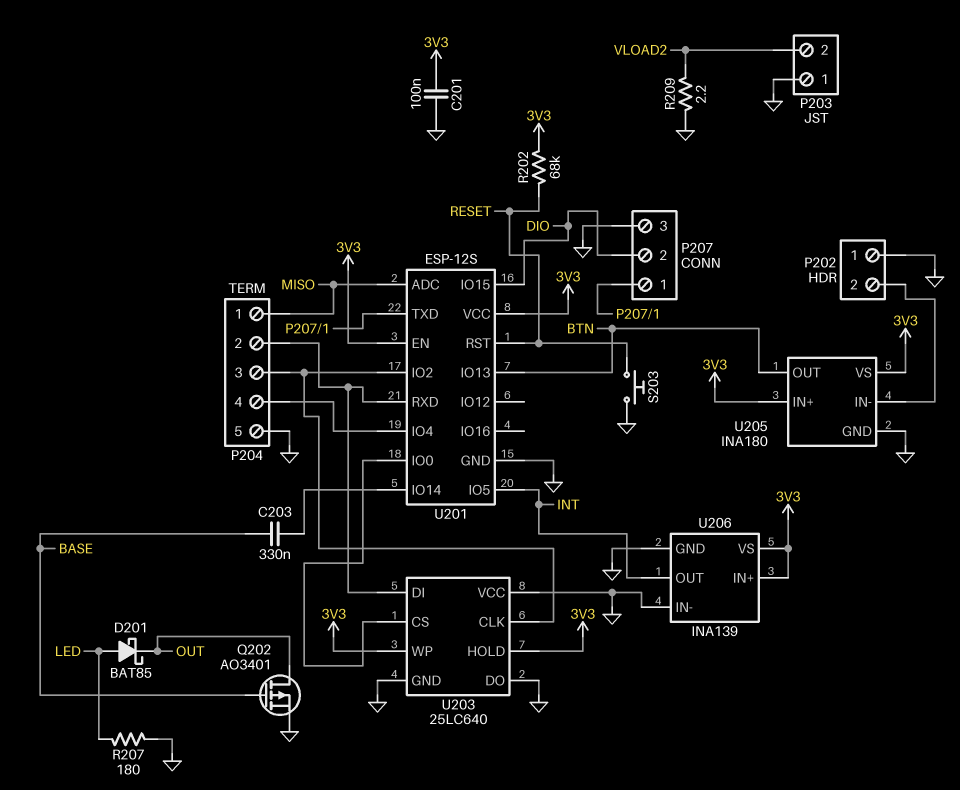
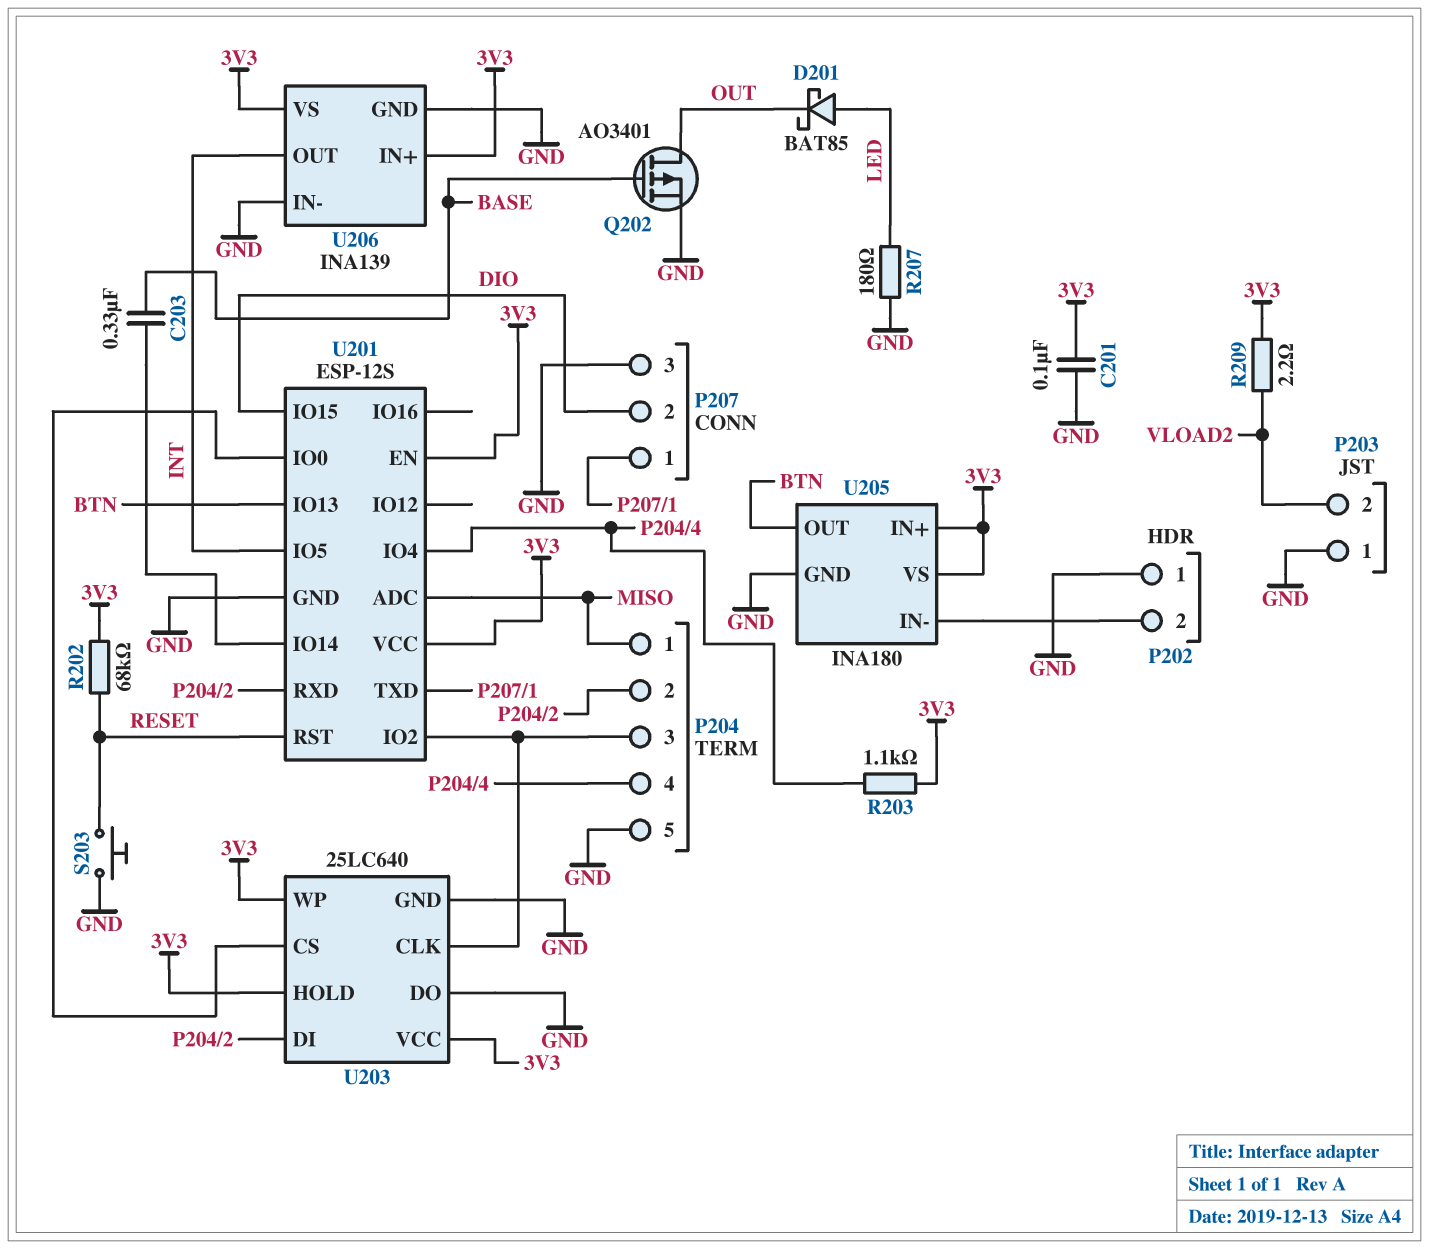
R203: none -> 1.1k (3V3, P204/4)
R209: 2.2 (GND, VLOAD2) -> 2.2 (3V3, VLOAD2)
U203 pin VCC: GND -> 3V3

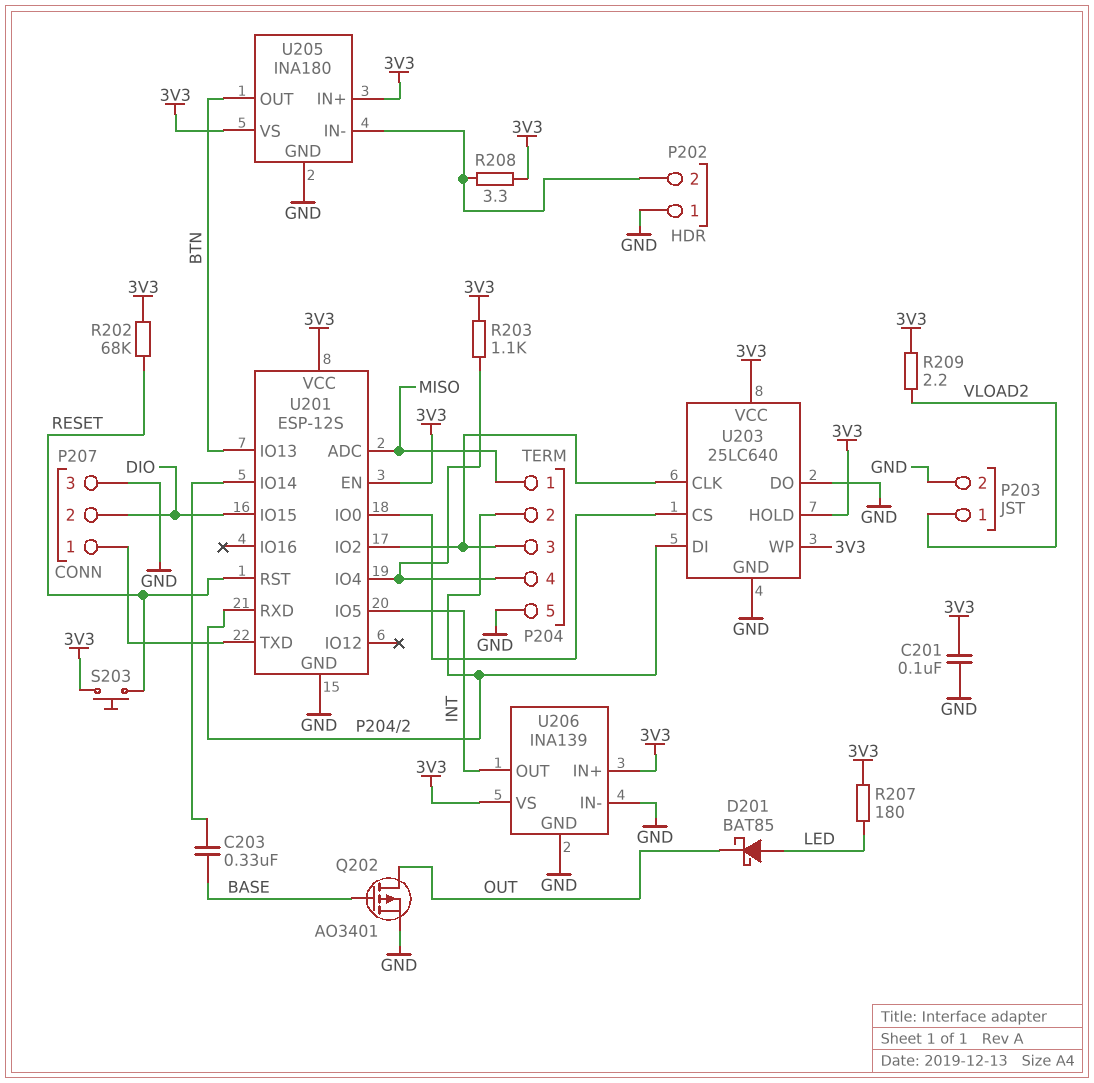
P203 pin 1: GND -> VLOAD2
P203 pin 2: VLOAD2 -> GND
R207: 180 (GND, LED) -> 180 (3V3, LED)
R208: none -> 3.3 (3V3, P202/2)
S203: button (GND, RESET) -> button (3V3, RESET)

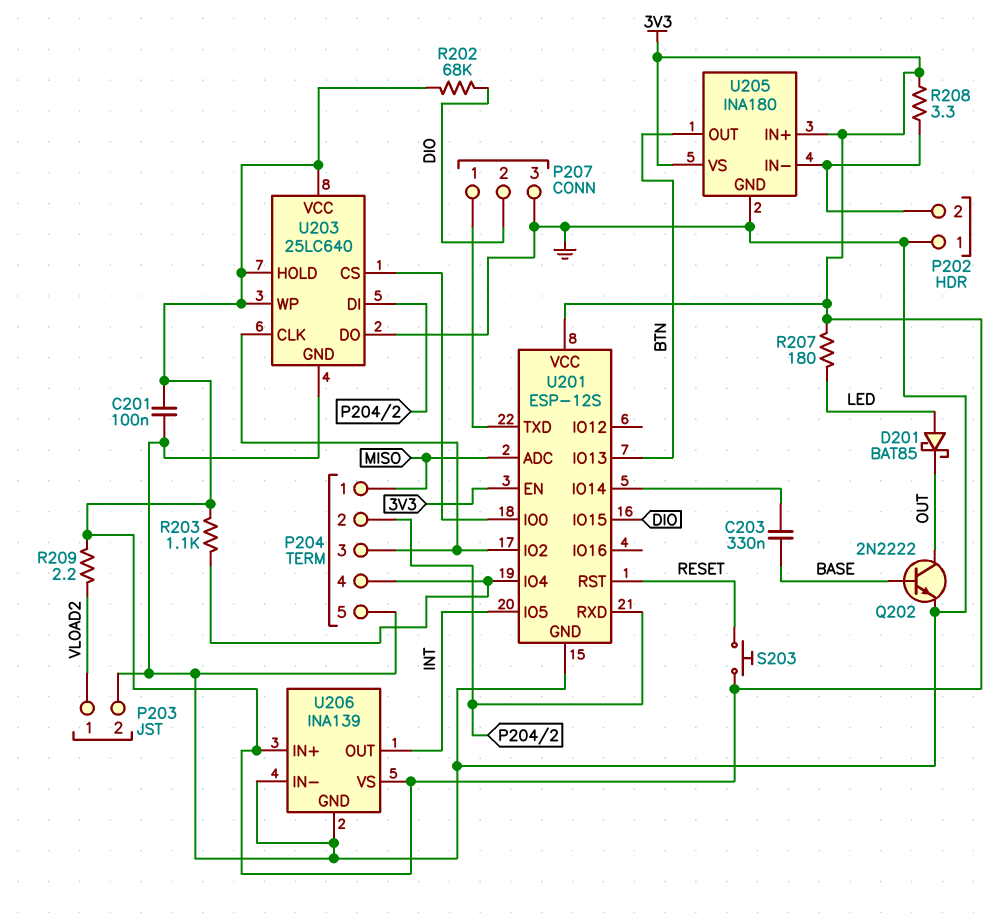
Q202: PMOS AO3401 (G BASE, D OUT, S GND) -> NPN 2N2222 (B BASE, C OUT, E GND)
R202: 68k (3V3, RESET) -> 68k (3V3, DIO)

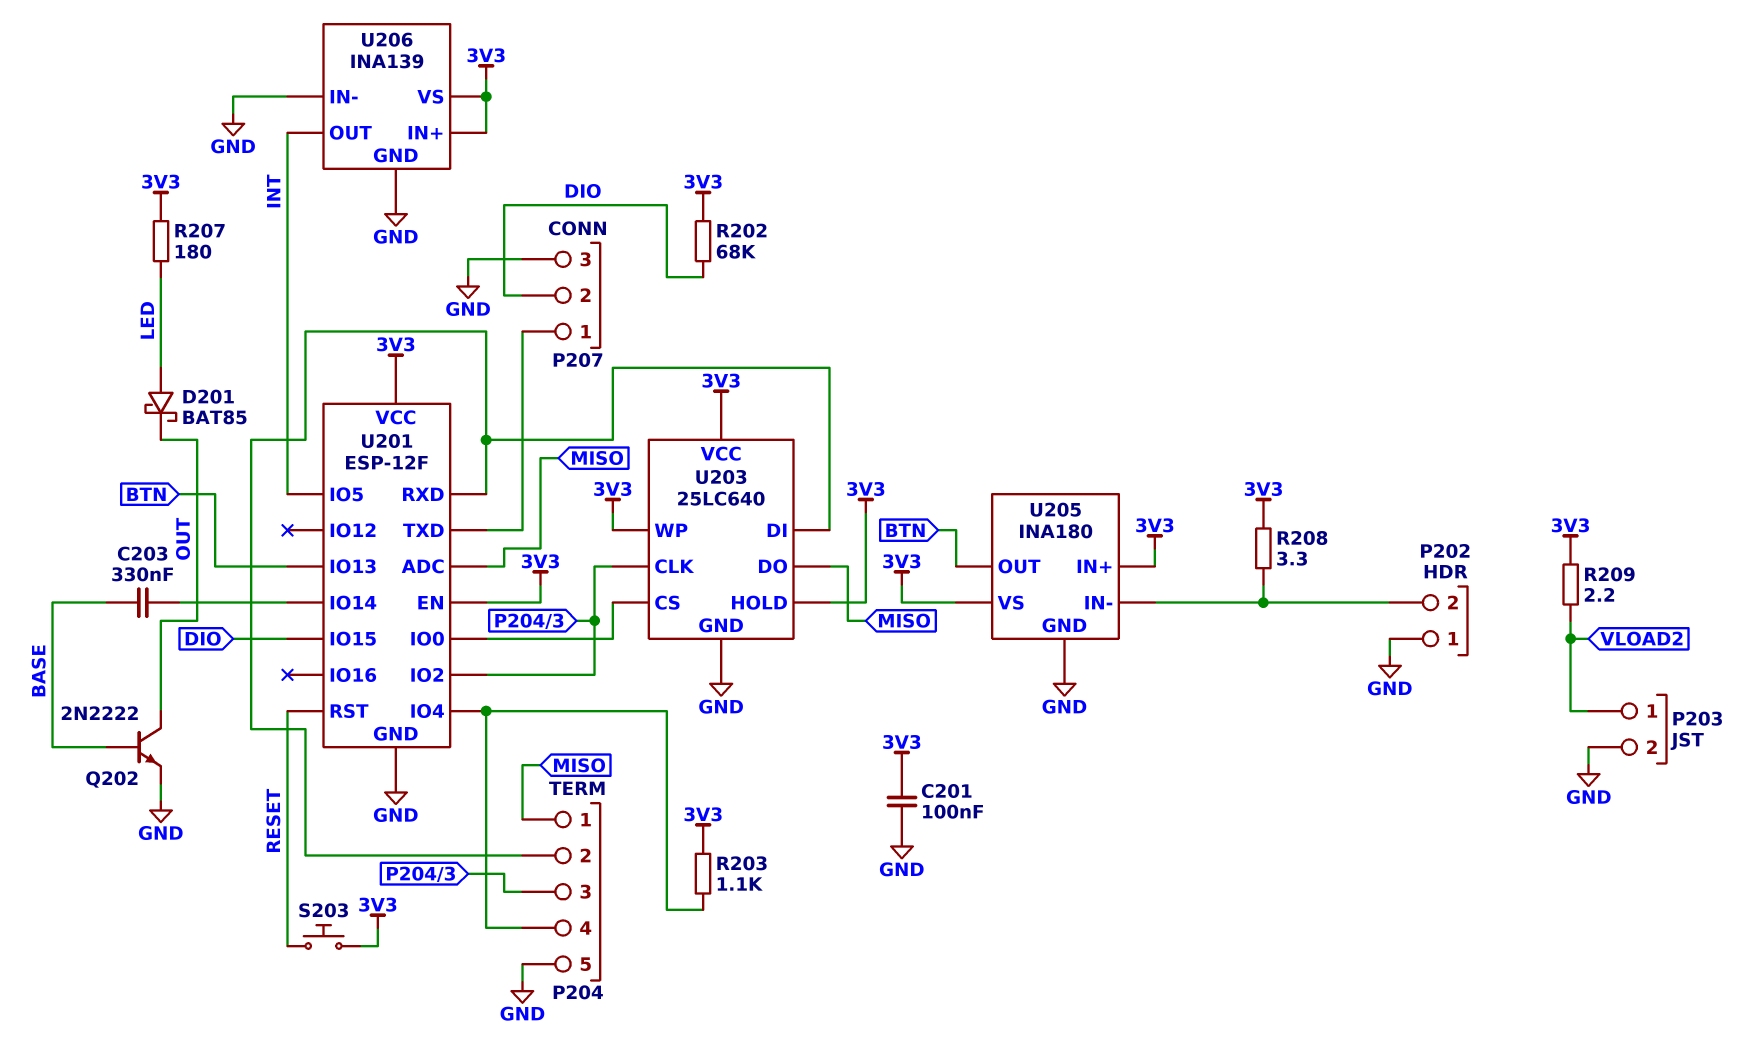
U201: ESP-12S -> ESP-12F
U203 pin DO: GND -> MISO

